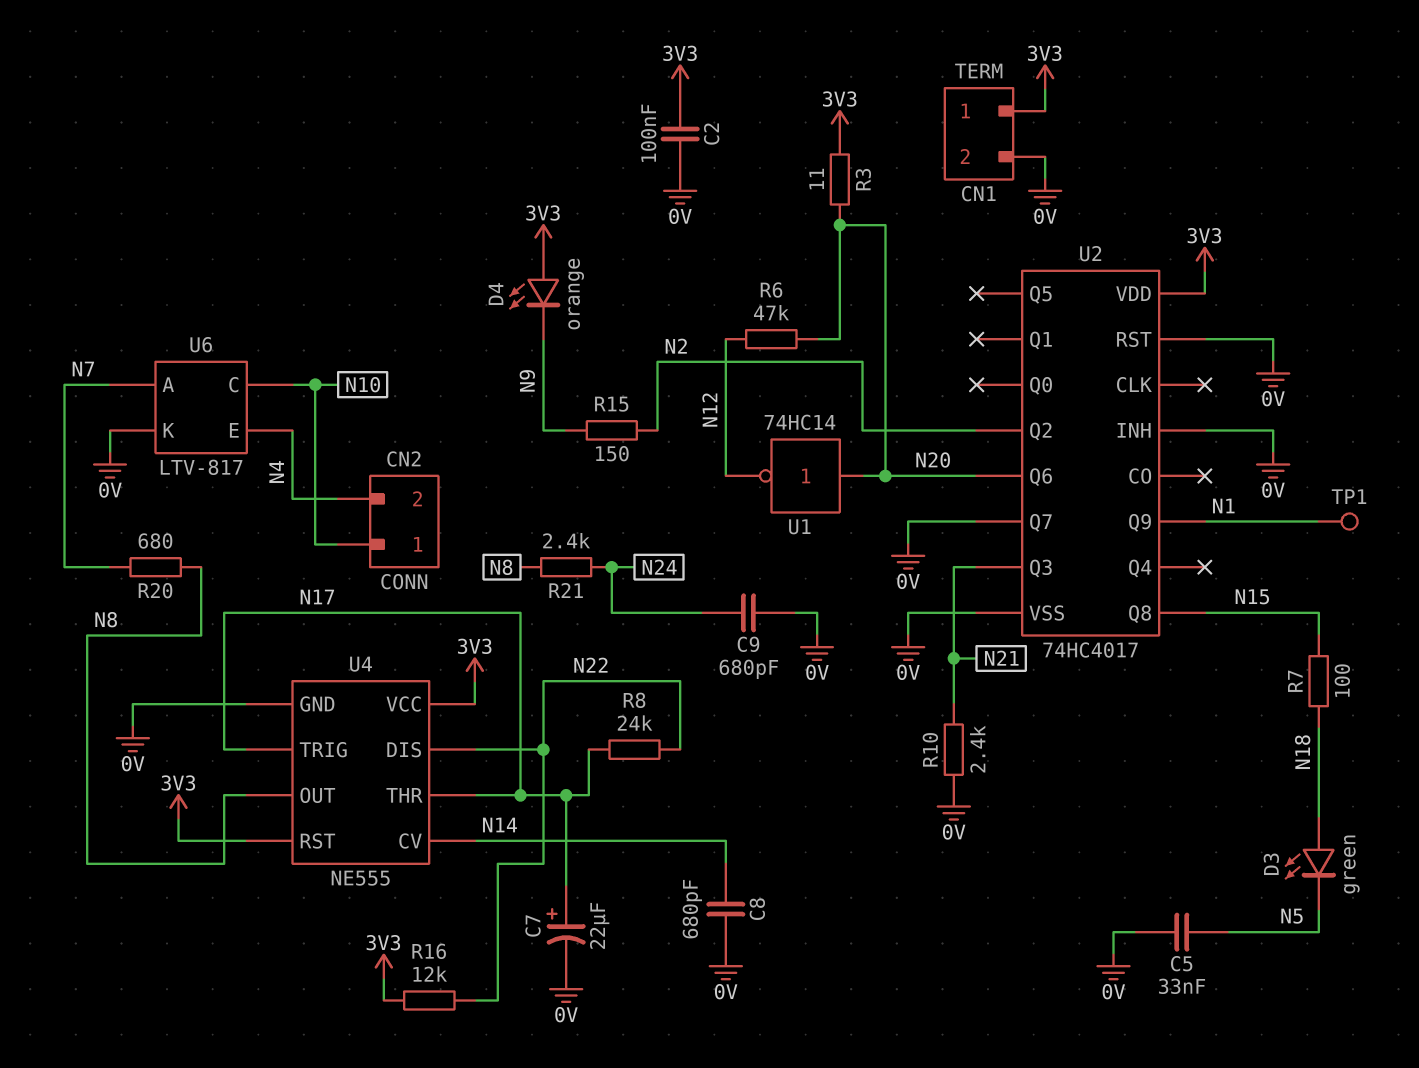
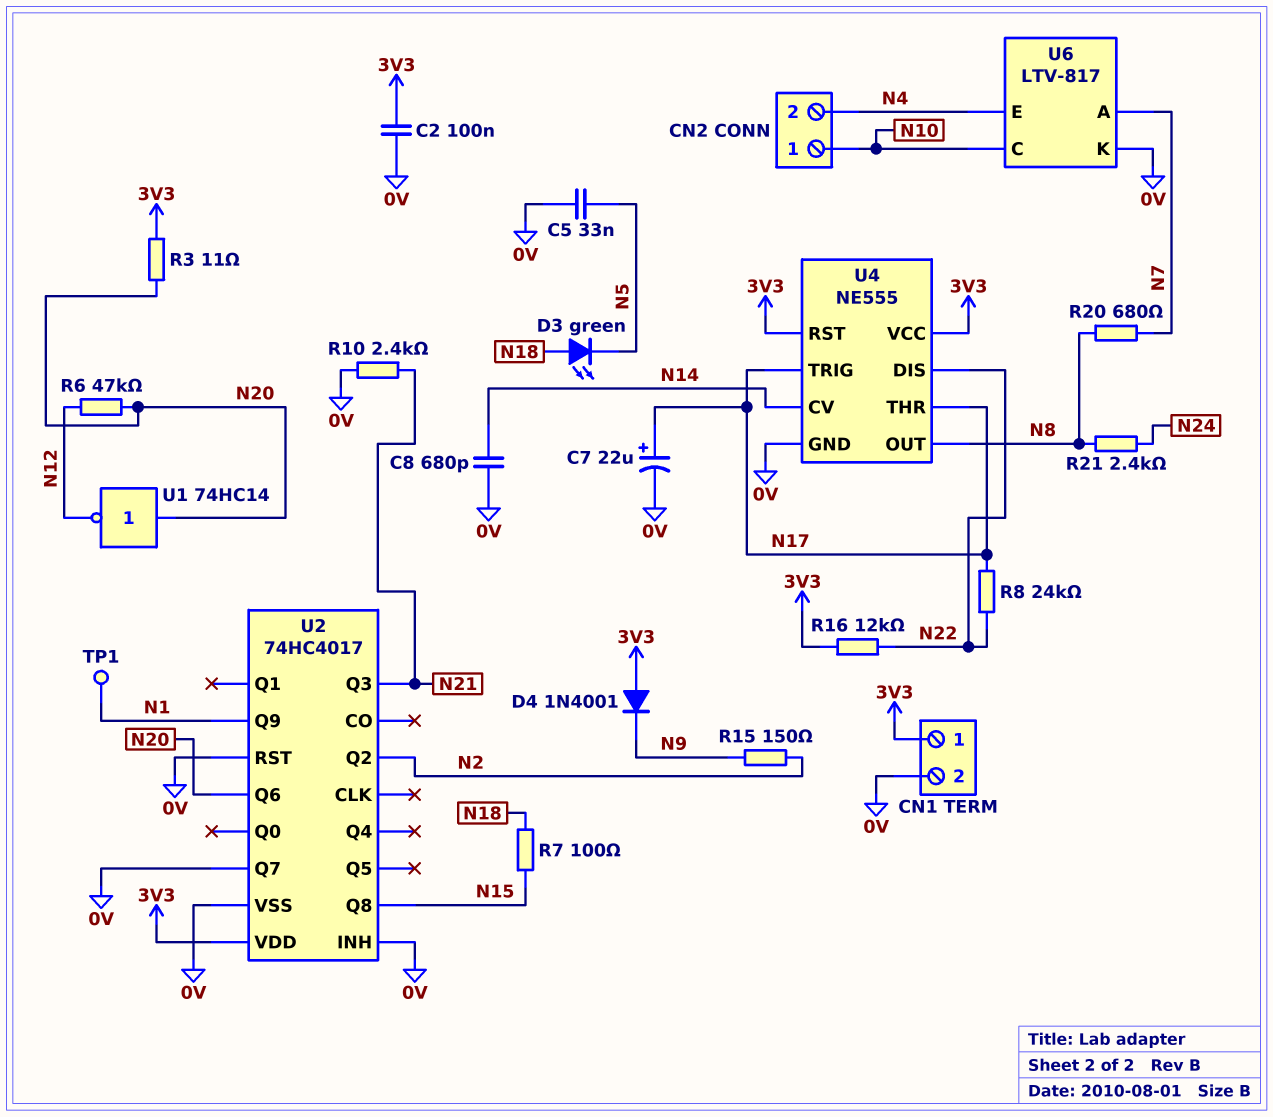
C9: 680pF (0V, N24) -> none
D4: LED orange (A 3V3, K N9) -> diode 1N4001 (A 3V3, K N9)

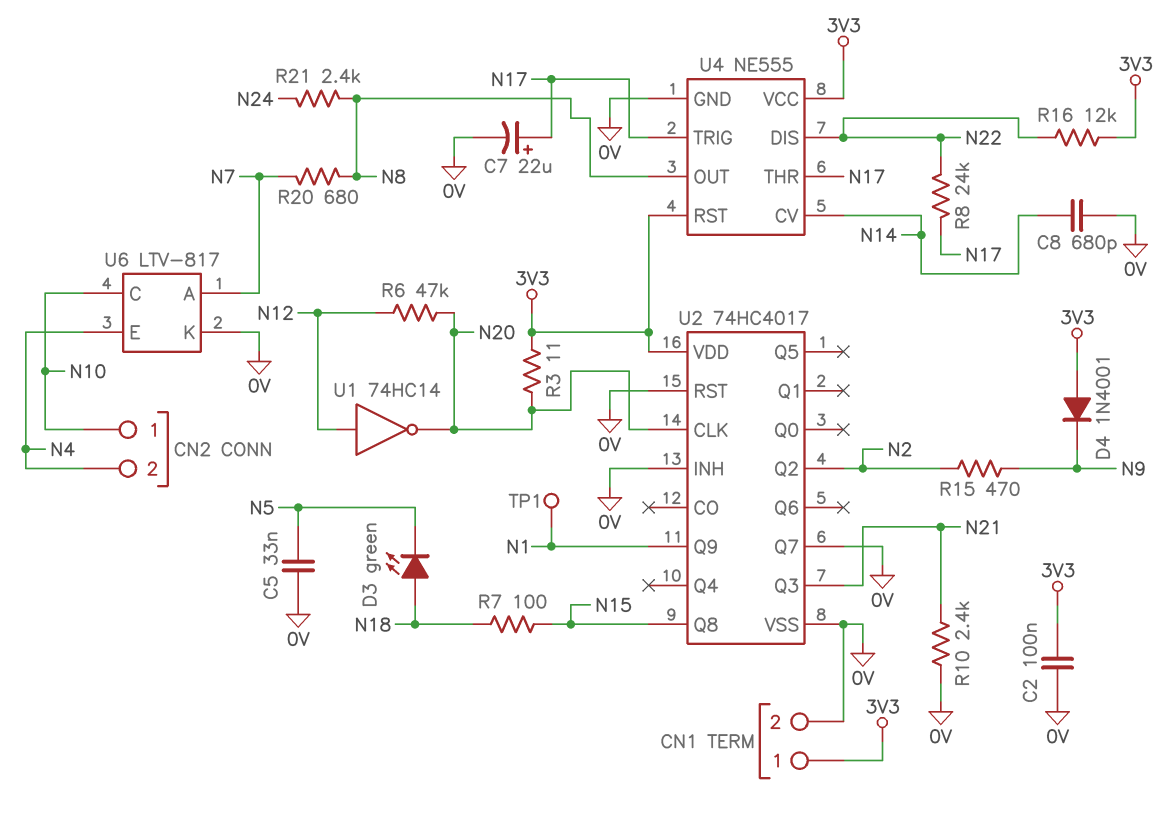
R15: 150 (N2, N9) -> 470 (N2, N9)
U1: NOT 74HC14 (in N20, out N12) -> NOT 74HC14 (in N12, out N20)
U2 pin CLK: none -> N20
U2 pin Q6: N20 -> none

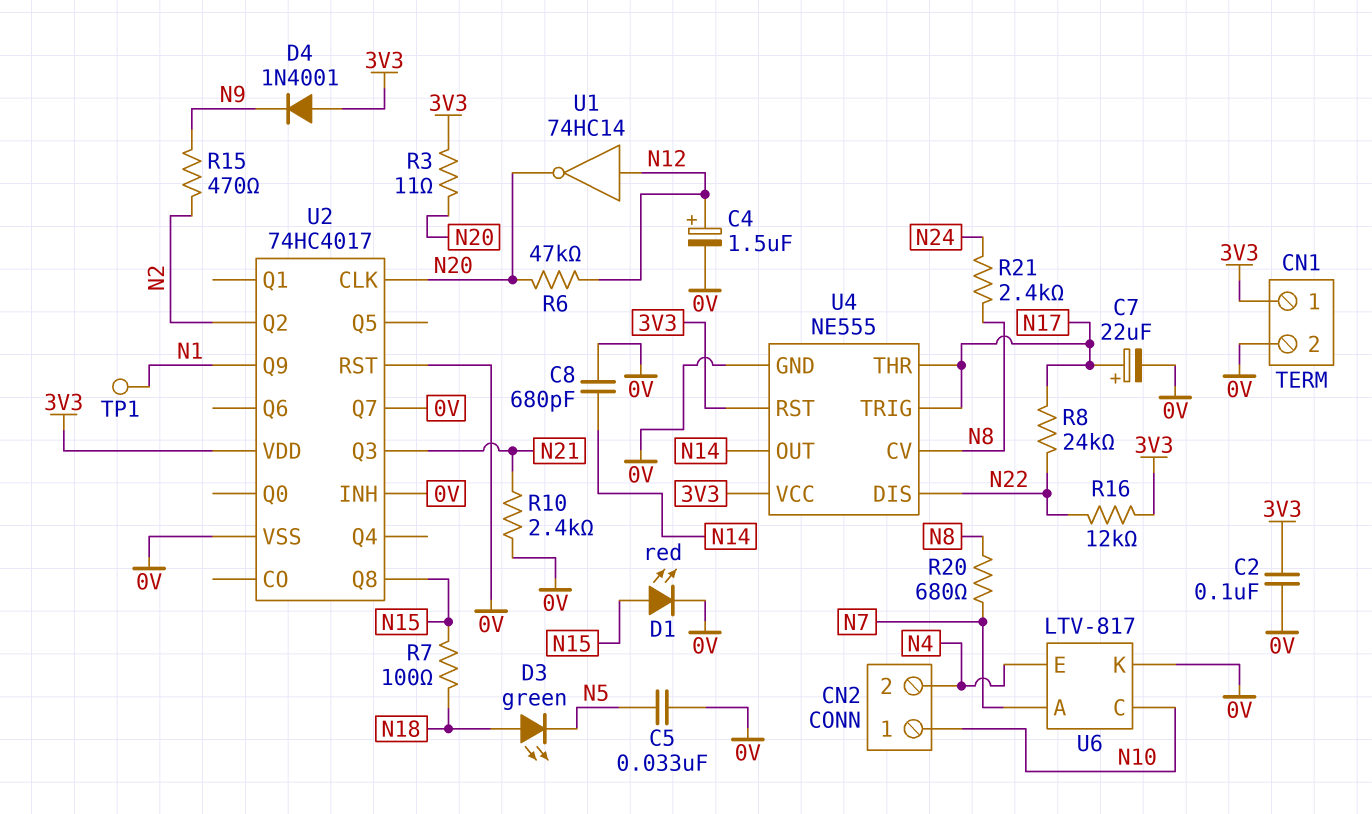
C4: none -> 1.5uF (plus N12, minus 0V)
D1: none -> LED red (A N15, K 0V)
U4 pin CV: N14 -> N8
U4 pin OUT: N8 -> N14

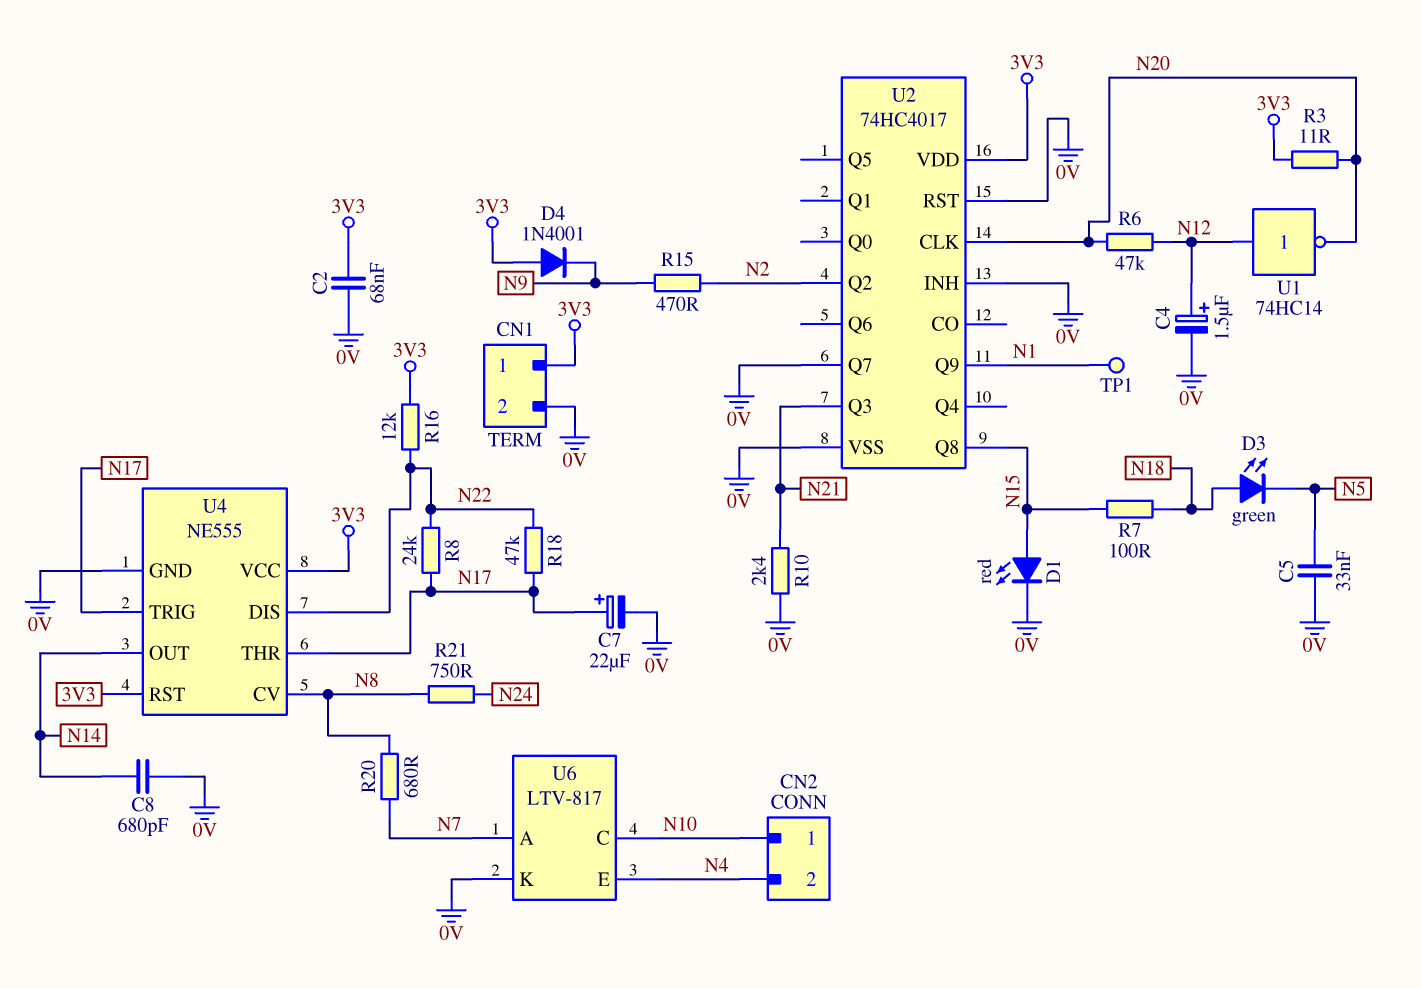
C2: 100nF (0V, 3V3) -> 68nF (0V, 3V3)
R18: none -> 47k (N17, N22)
R21: 2.4k (N8, N24) -> 750 (N8, N24)

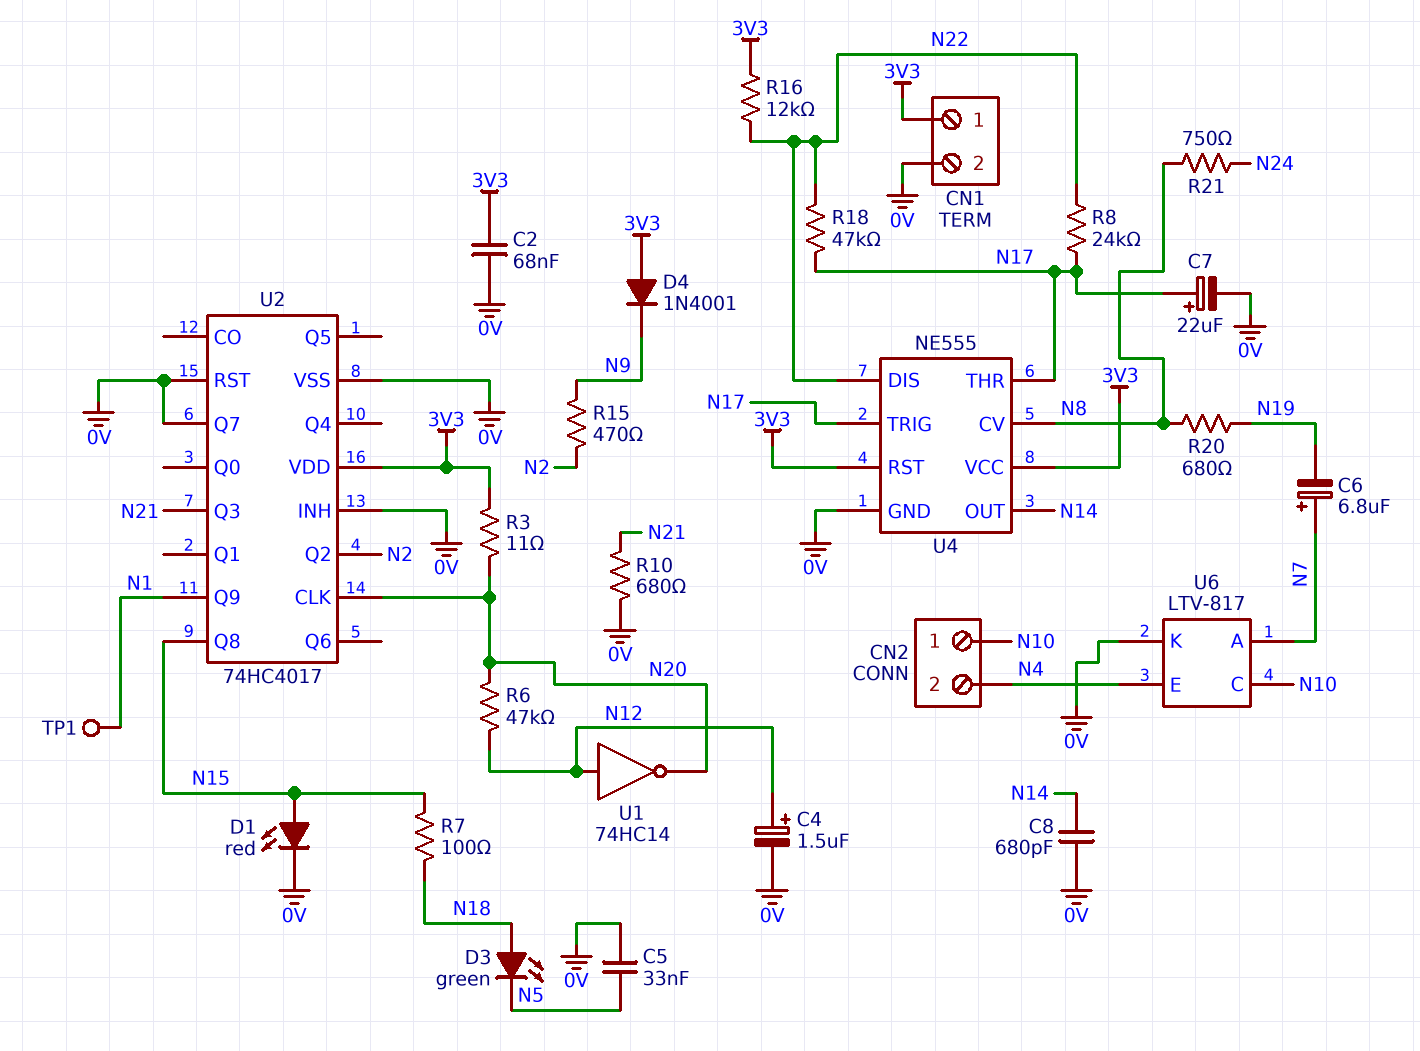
C6: none -> 6.8uF (plus N7, minus N19)
R10: 2.4k (0V, N21) -> 680 (0V, N21)
R20: 680 (N7, N8) -> 680 (N8, N19)

